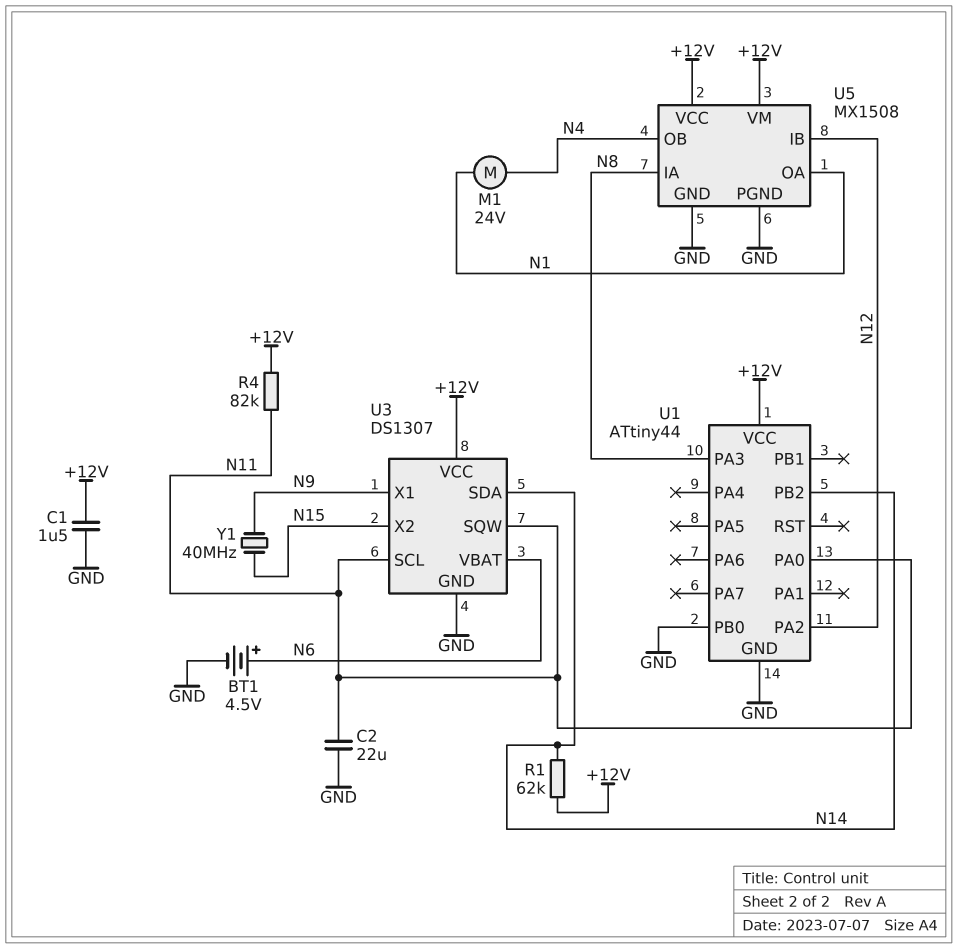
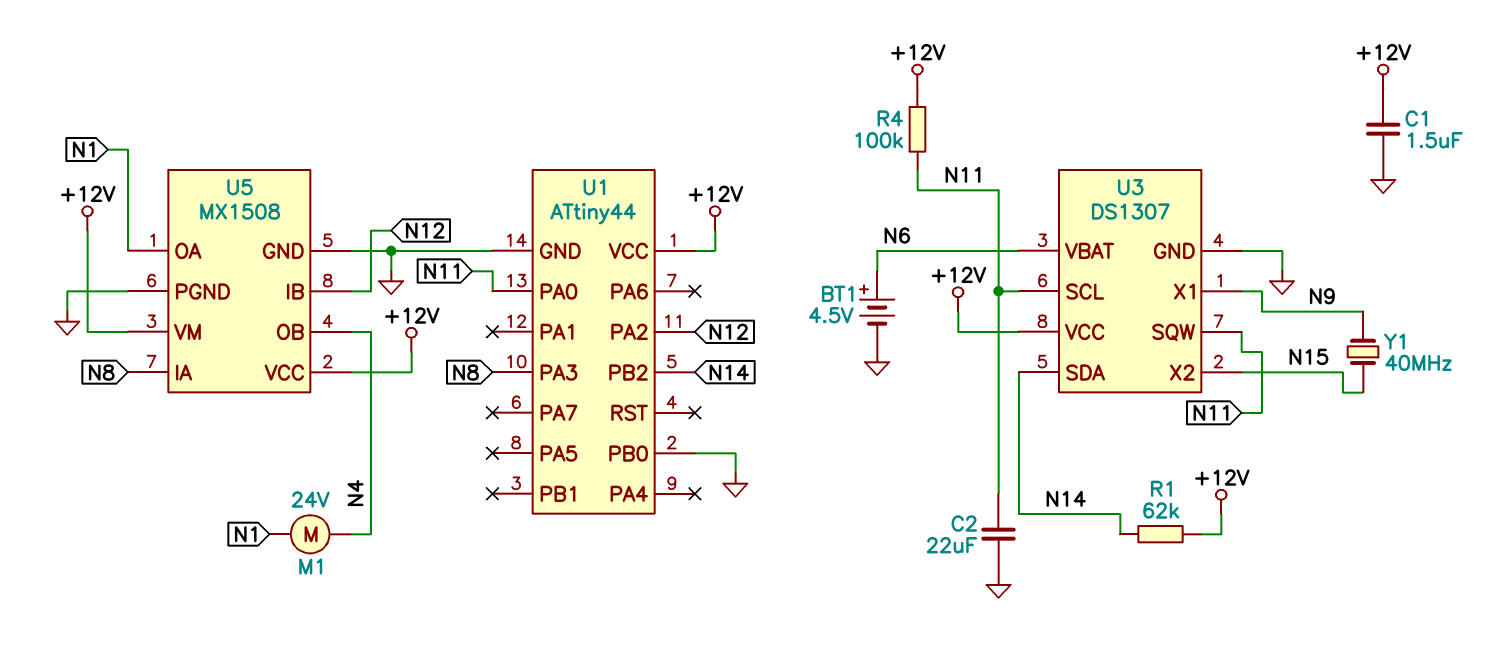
R4: 82k (+12V, N11) -> 100k (+12V, N11)

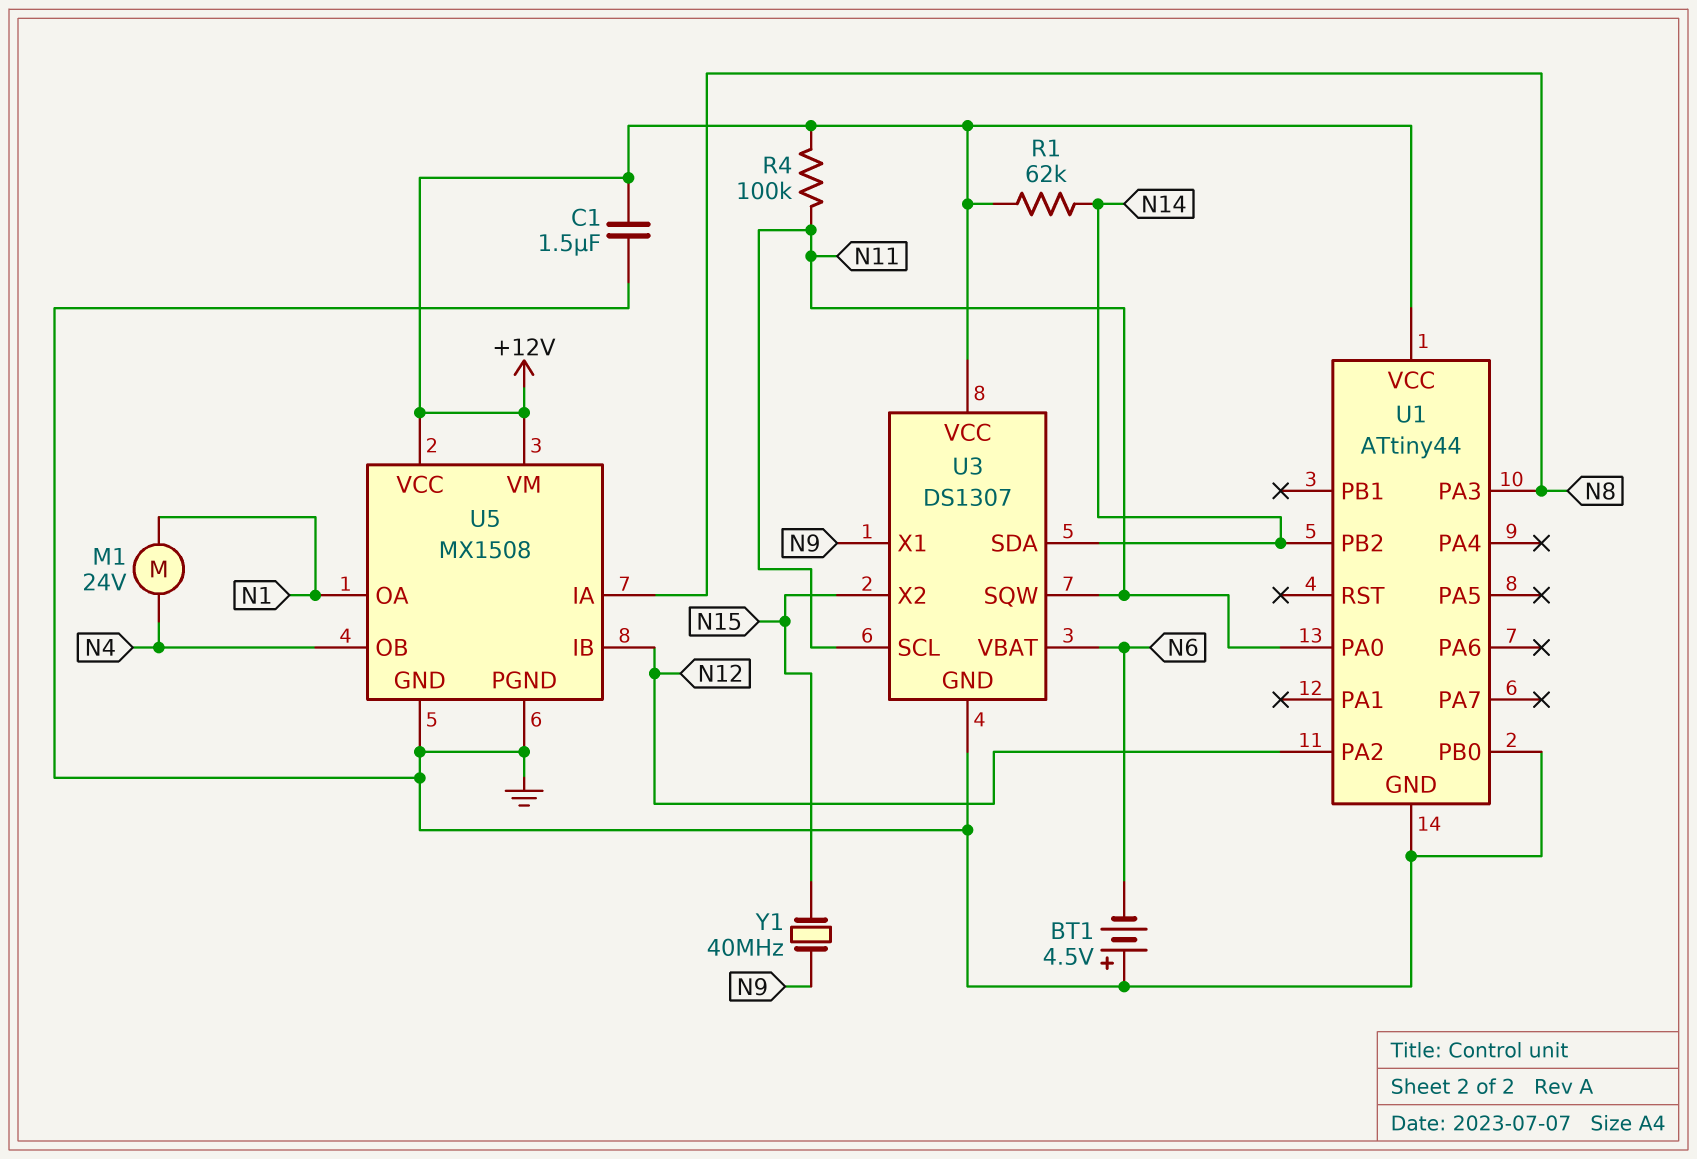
BT1: 4.5V (plus N6, minus GND) -> 4.5V (plus GND, minus N6)
C2: 22uF (GND, N11) -> none

